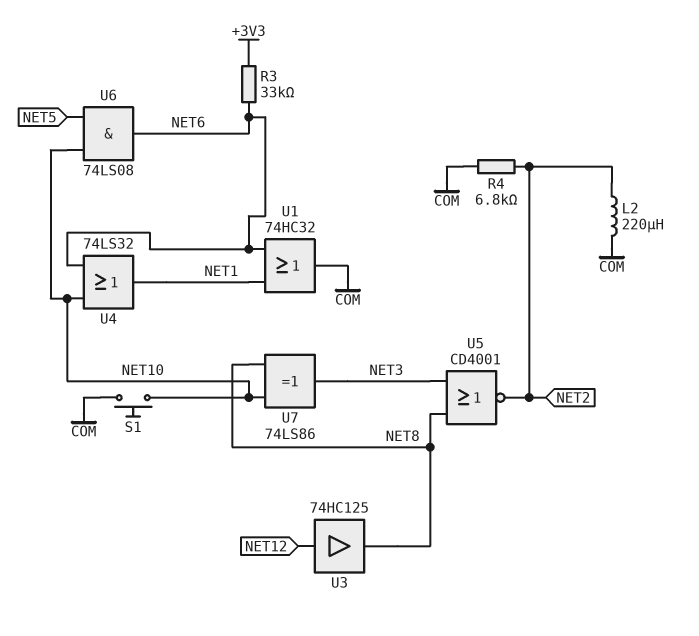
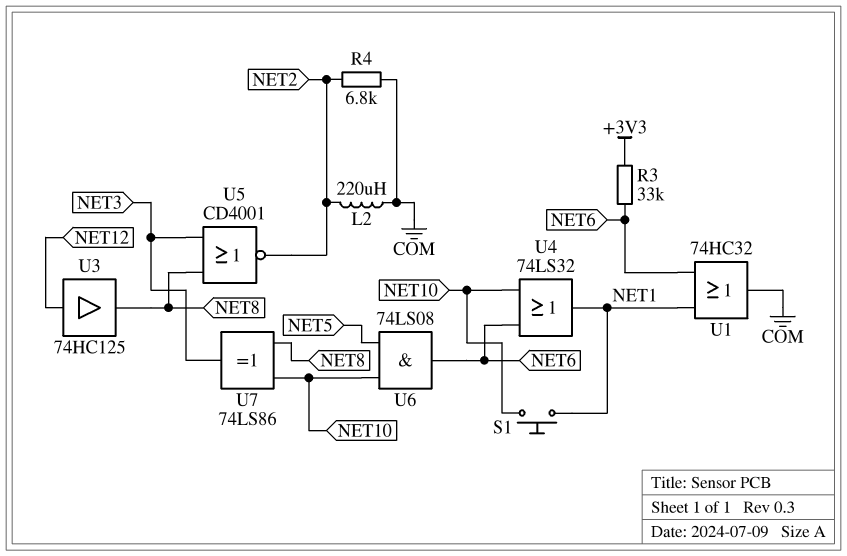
S1: button (COM, NET10) -> button (NET1, NET10)

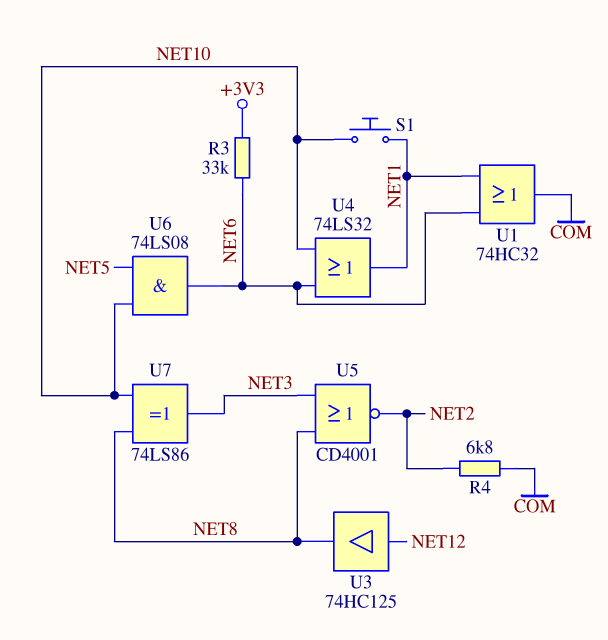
L2: 220uH (COM, NET2) -> none

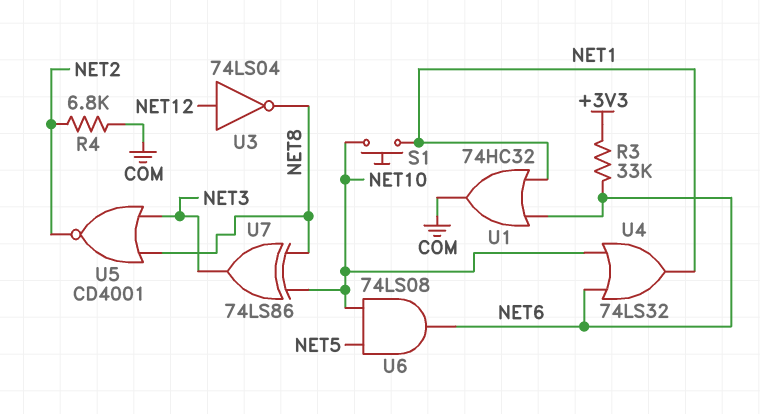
U3: buffer 74HC125 (in NET12, out NET8) -> NOT 74LS04 (in NET12, out NET8)

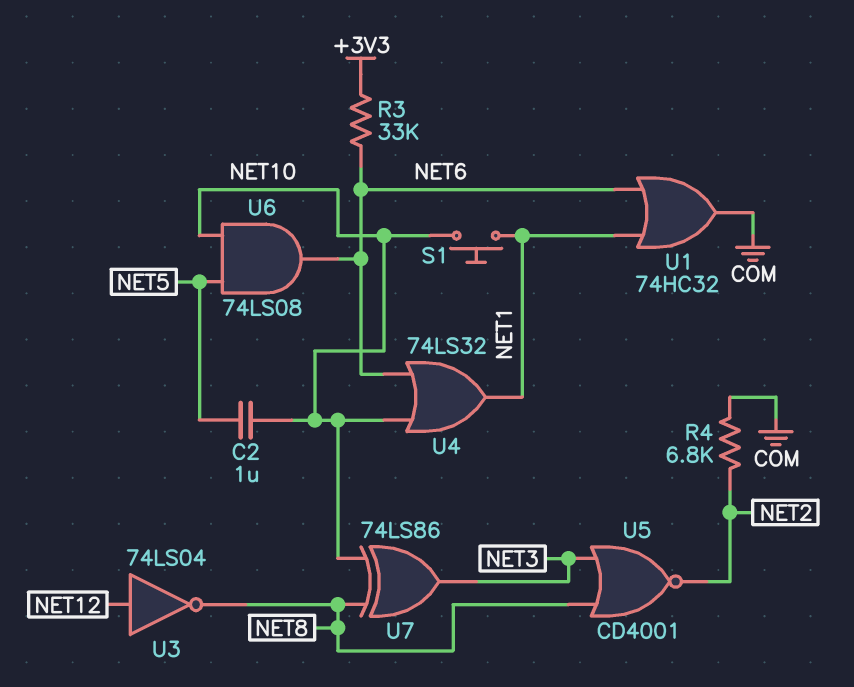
C2: none -> 1uF (NET5, NET10)

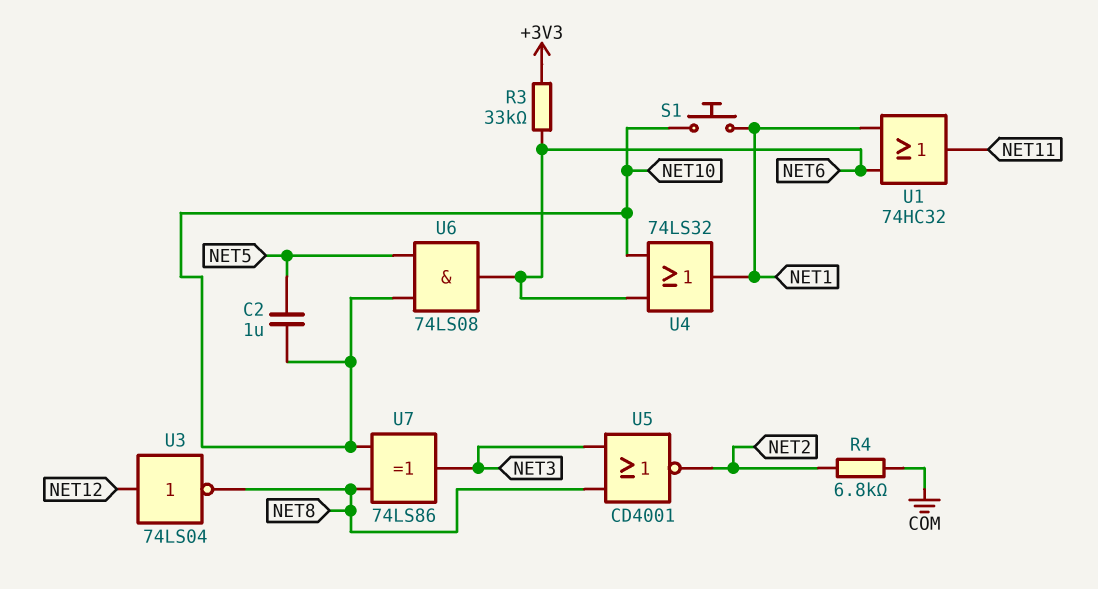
U1: OR 74HC32 (in NET1, in NET6, out COM) -> OR 74HC32 (in NET1, in NET6, out NET11)

